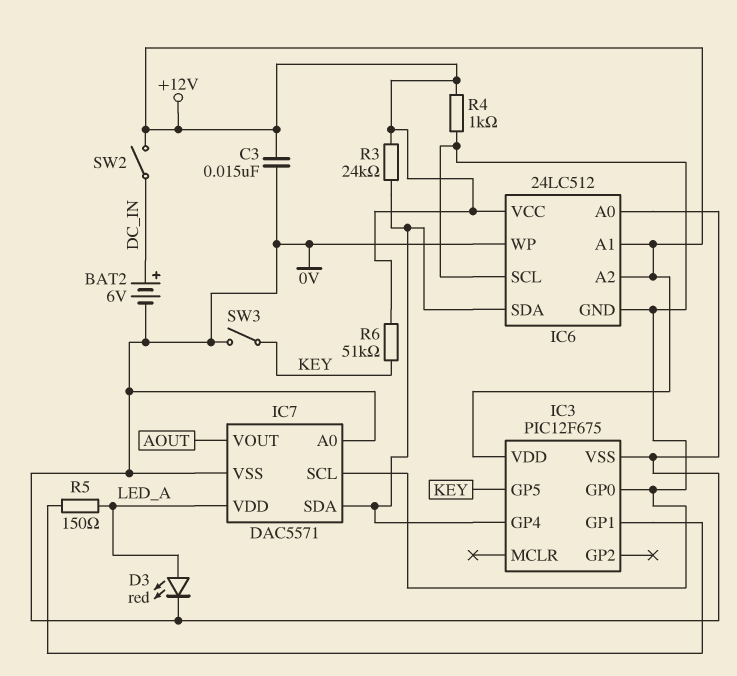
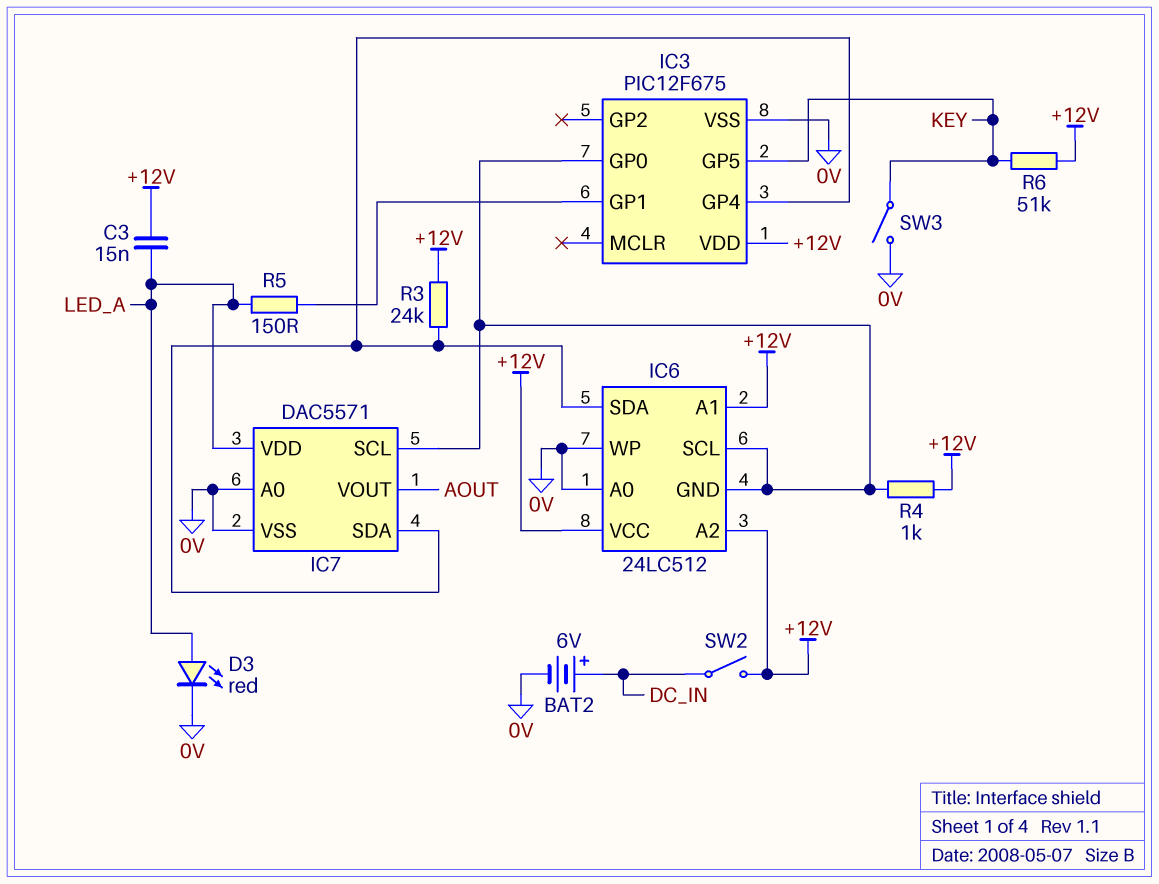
C3: 15nF (+12V, 0V) -> 15nF (+12V, LED_A)

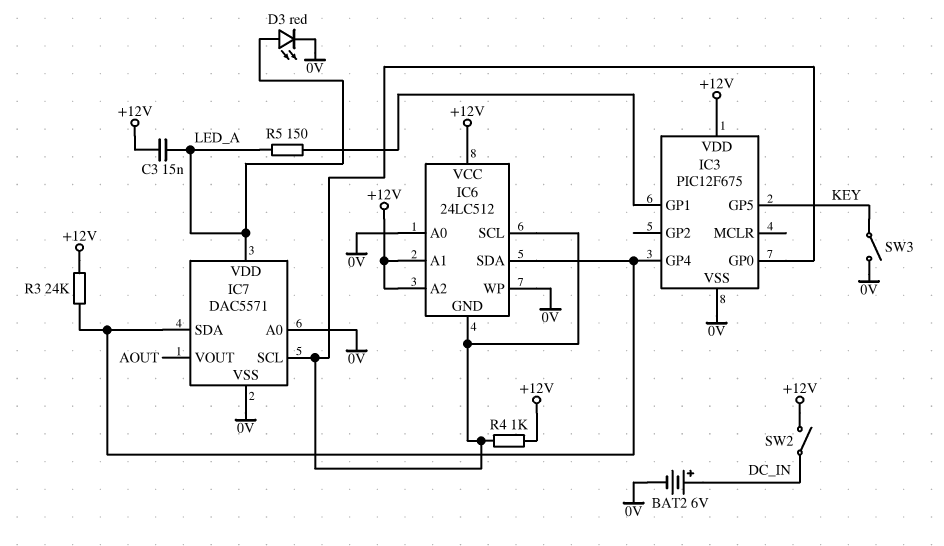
R6: 51k (+12V, KEY) -> none

